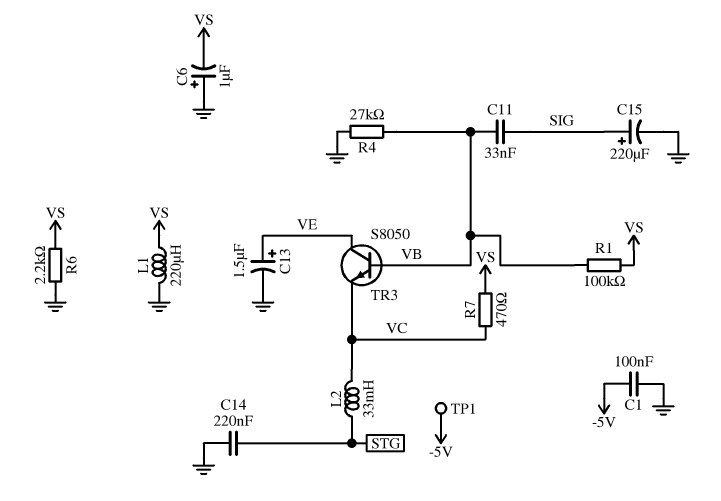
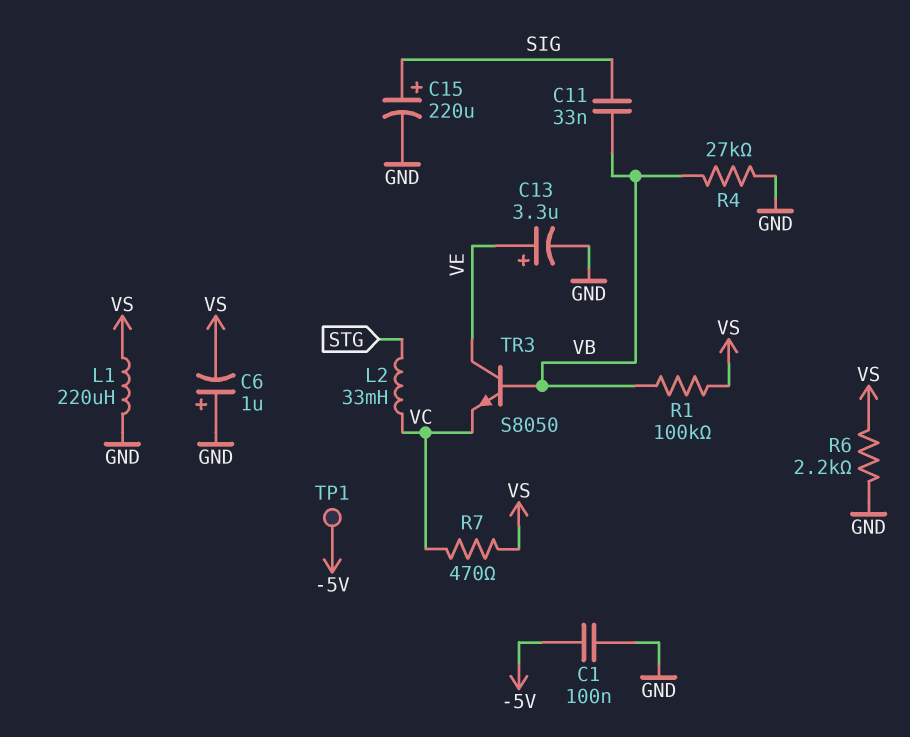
C13: 1.5uF (plus VE, minus GND) -> 3.3uF (plus VE, minus GND)
C14: 220nF (GND, STG) -> none

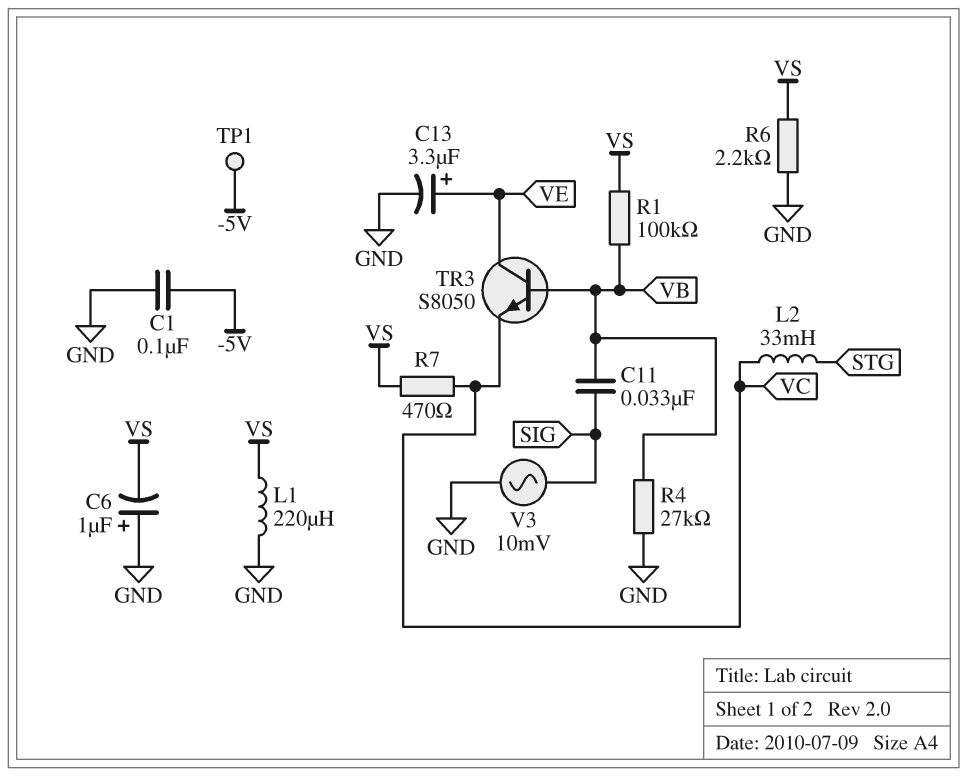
C15: 220uF (plus SIG, minus GND) -> none
V3: none -> AC 10mV (GND, SIG)

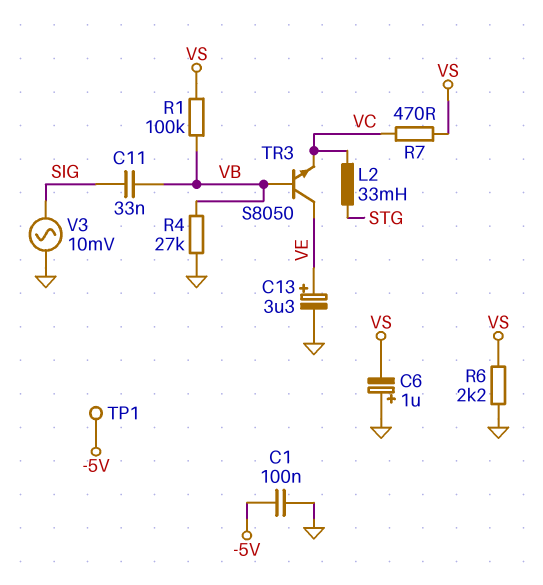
L1: 220uH (GND, VS) -> none

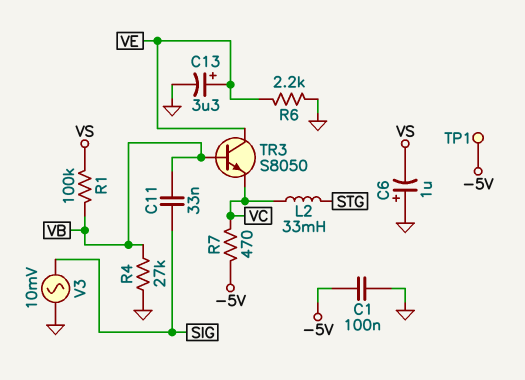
R6: 2.2k (GND, VS) -> 2.2k (GND, VE)
R7: 470 (VC, VS) -> 470 (-5V, VC)

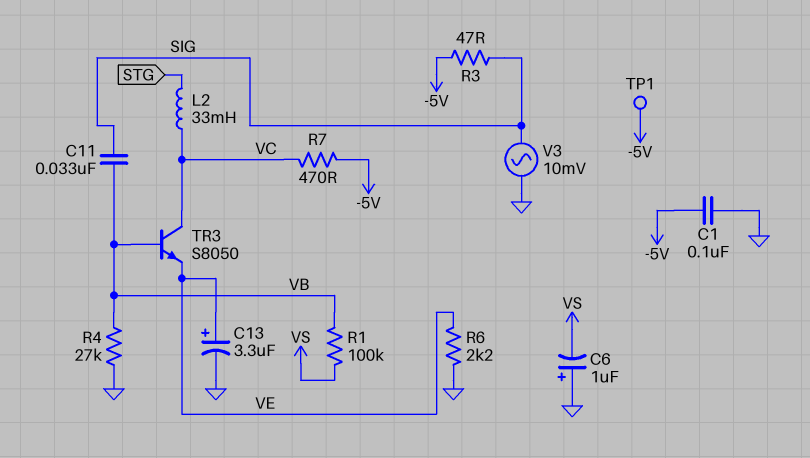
R3: none -> 47 (-5V, SIG)
TR3: NPN S8050 (B VB, C VE, E VC) -> NPN S8050 (B VB, C VC, E VE)

